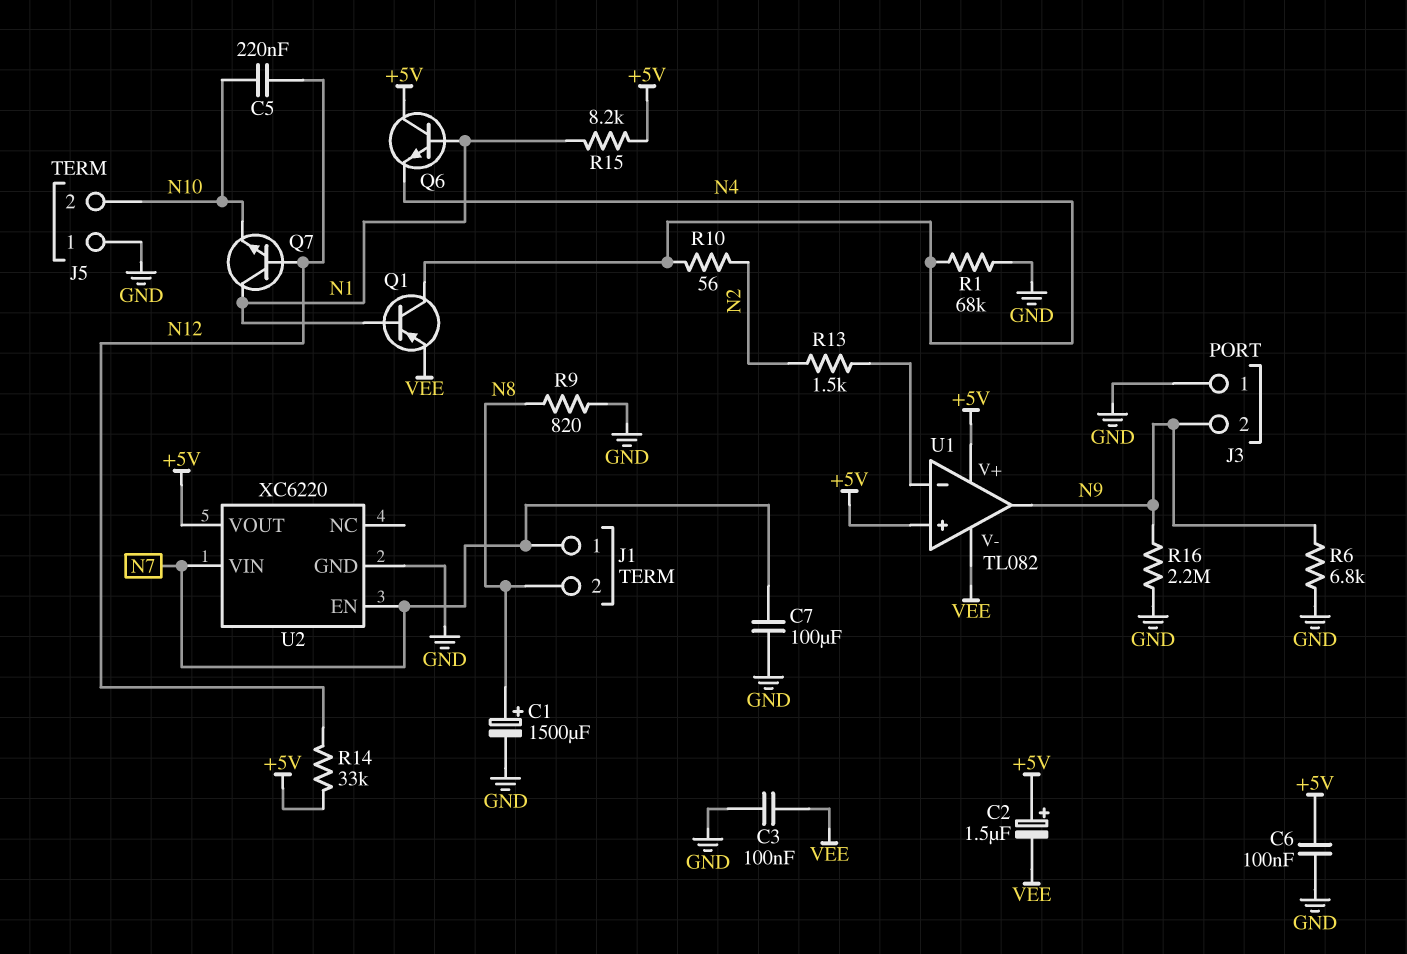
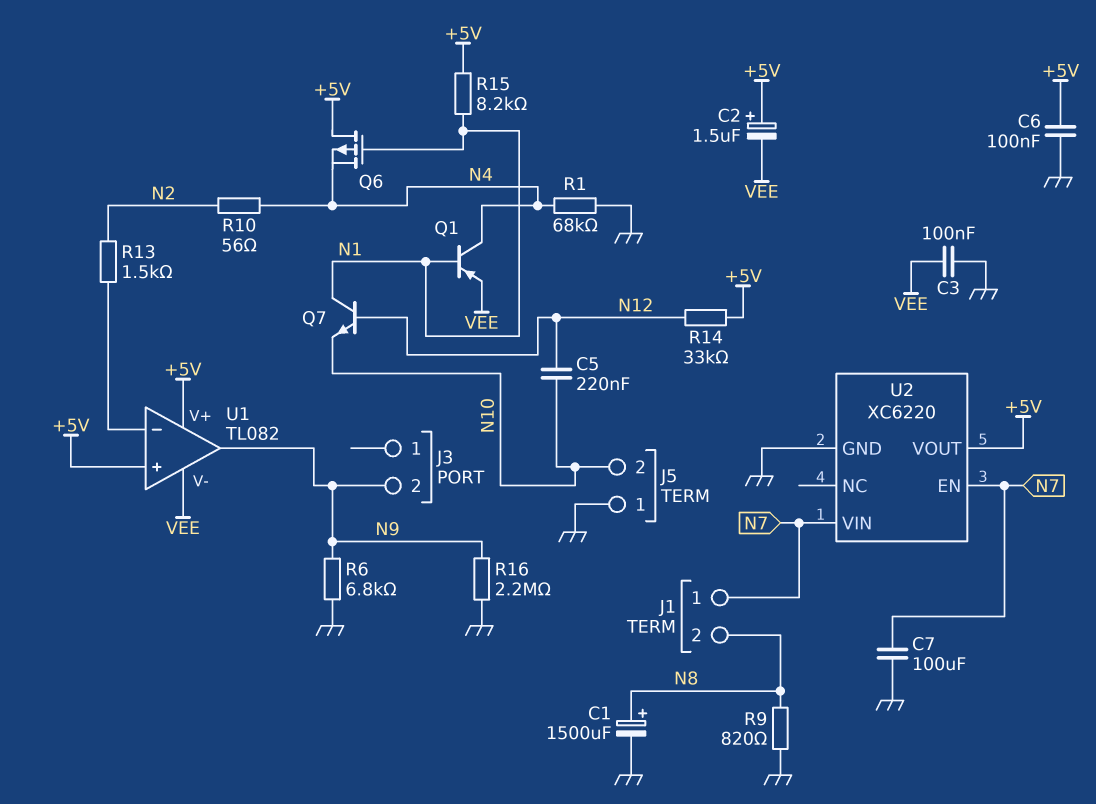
J3 pin 1: GND -> none
Q6: NPN (B N1, C +5V, E N4) -> PMOS (G N1, D +5V, S N4)

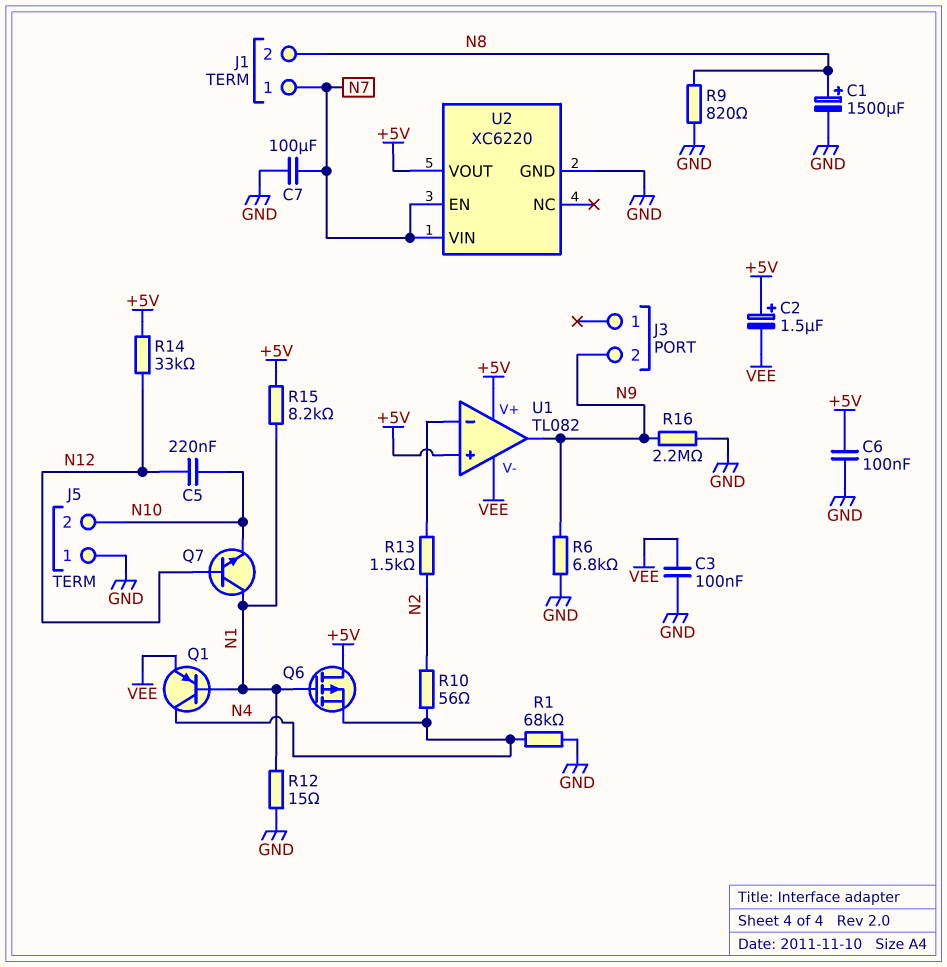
R12: none -> 15 (GND, N1)

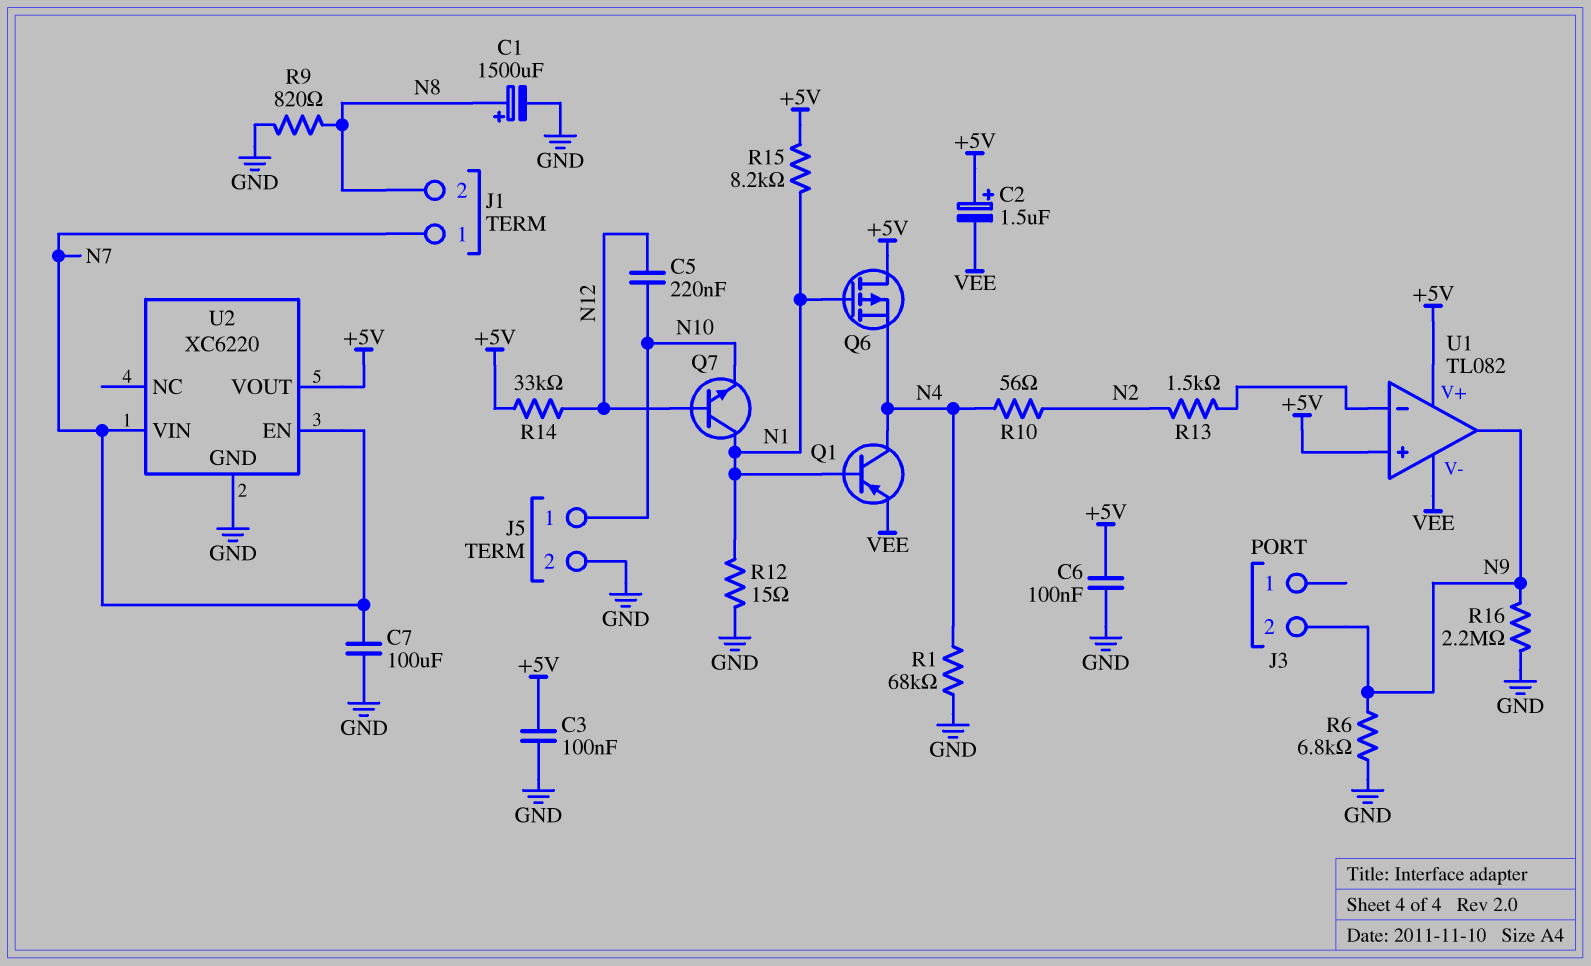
C3: 100nF (GND, VEE) -> 100nF (+5V, GND)
J5 pin 1: GND -> N10
J5 pin 2: N10 -> GND

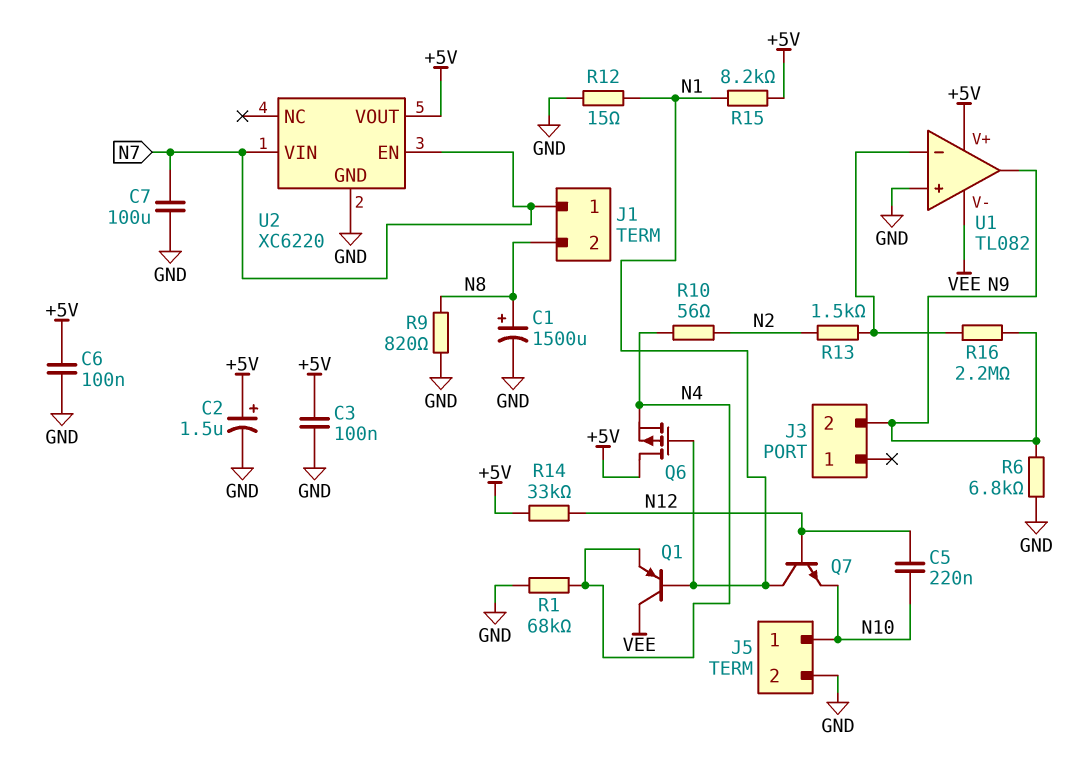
C2: 1.5uF (plus +5V, minus VEE) -> 1.5uF (plus +5V, minus GND)
Q1: PNP (B N1, C N4, E VEE) -> PNP (B N1, C VEE, E N4)
R16: 2.2M (GND, N9) -> 2.2M (N9, U1/in-)
U1 pin in+: +5V -> GND

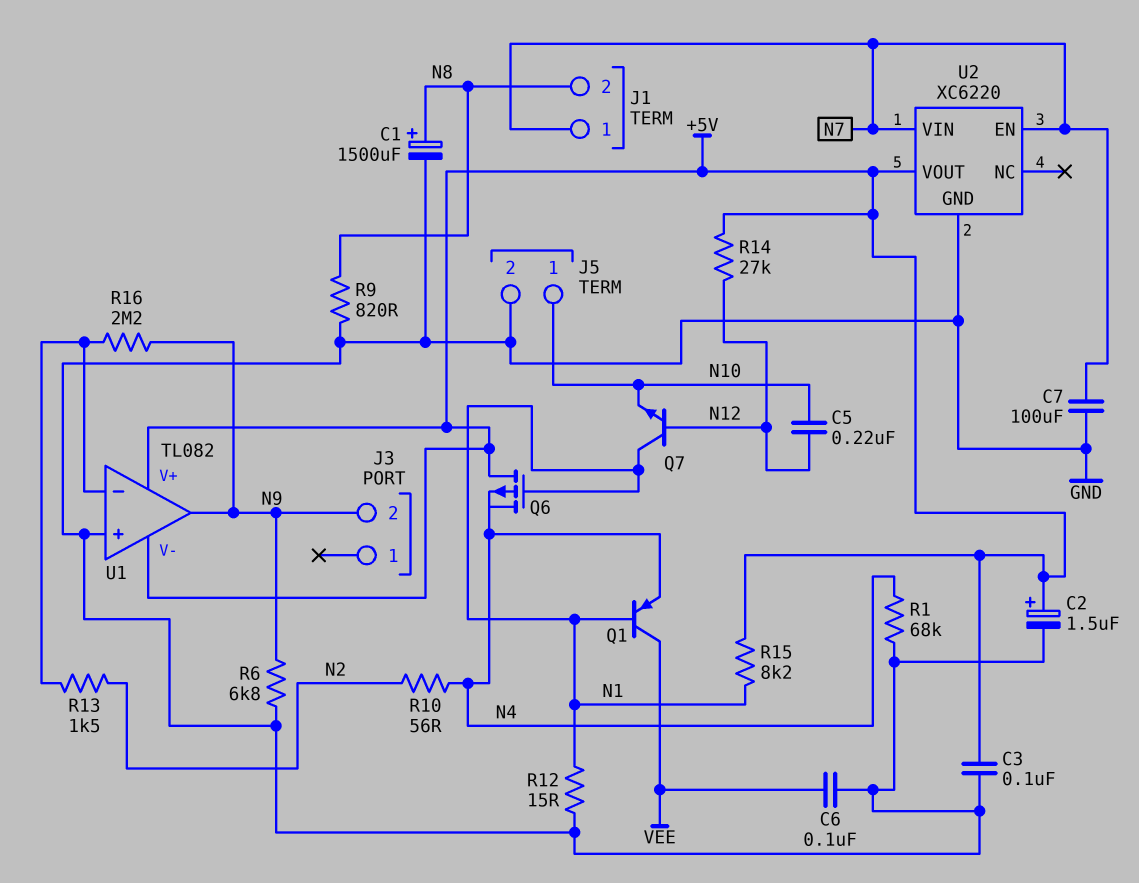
C6: 100nF (+5V, GND) -> 100nF (GND, VEE)
R14: 33k (+5V, N12) -> 27k (+5V, N12)
U1 pin V-: VEE -> +5V

